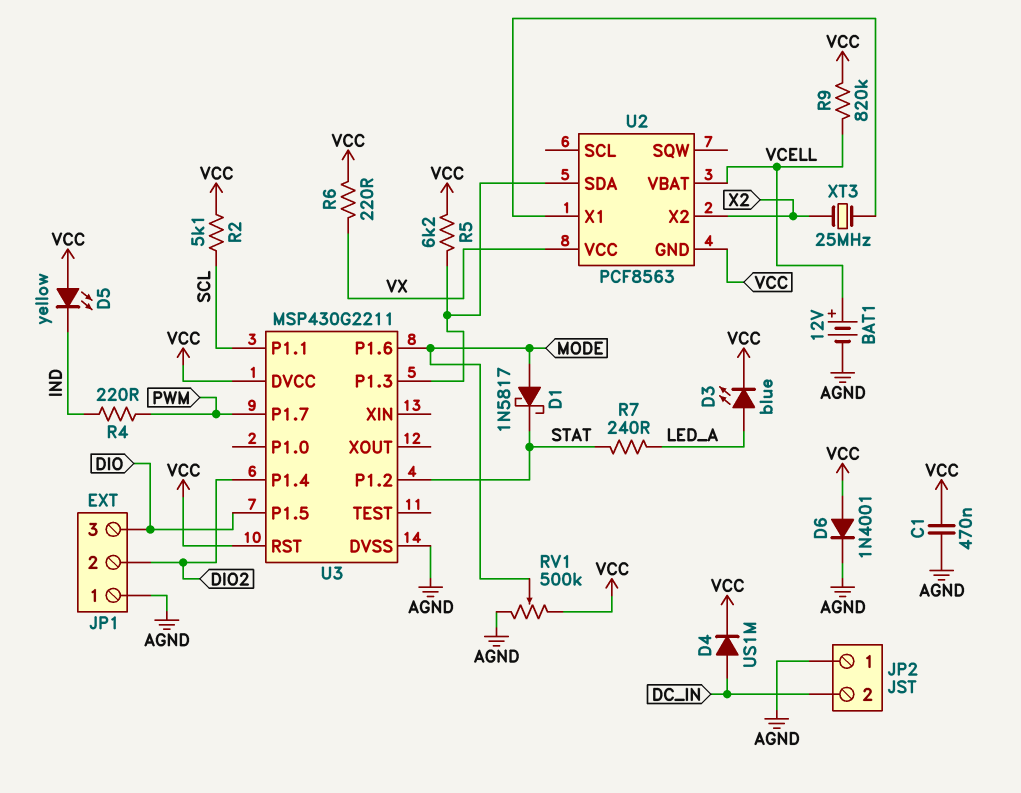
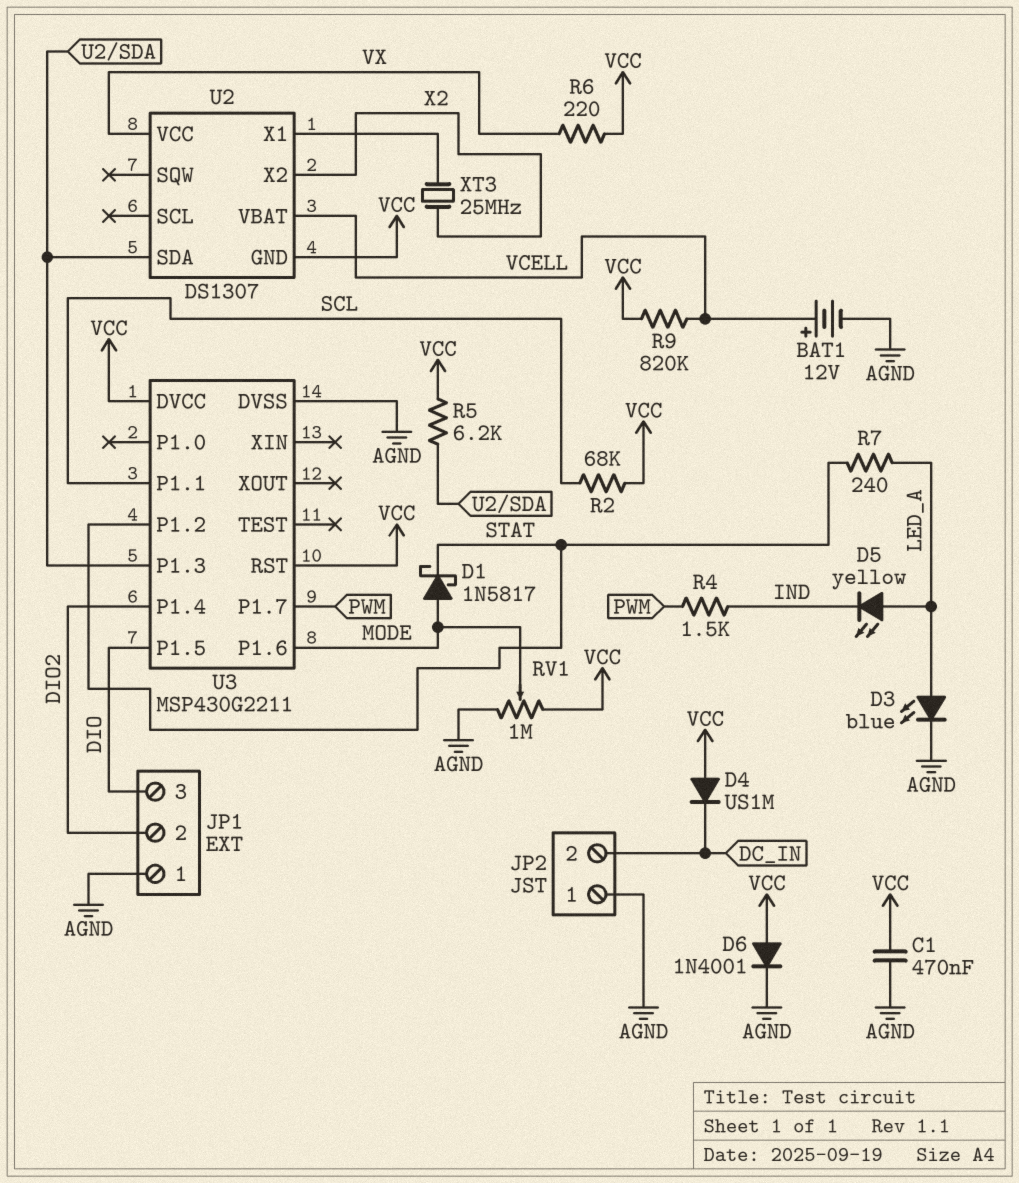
D3: LED blue (A LED_A, K VCC) -> LED blue (A LED_A, K AGND)
D4: diode US1M (A DC_IN, K VCC) -> diode US1M (A VCC, K DC_IN)
D5: LED yellow (A VCC, K IND) -> LED yellow (A LED_A, K IND)
R2: 5.1k (SCL, VCC) -> 68k (SCL, VCC)
R4: 220 (IND, PWM) -> 1.5k (IND, PWM)
RV1: 500k (AGND, VCC, wiper MODE) -> 1M (AGND, VCC, wiper MODE)
U2: PCF8563 -> DS1307

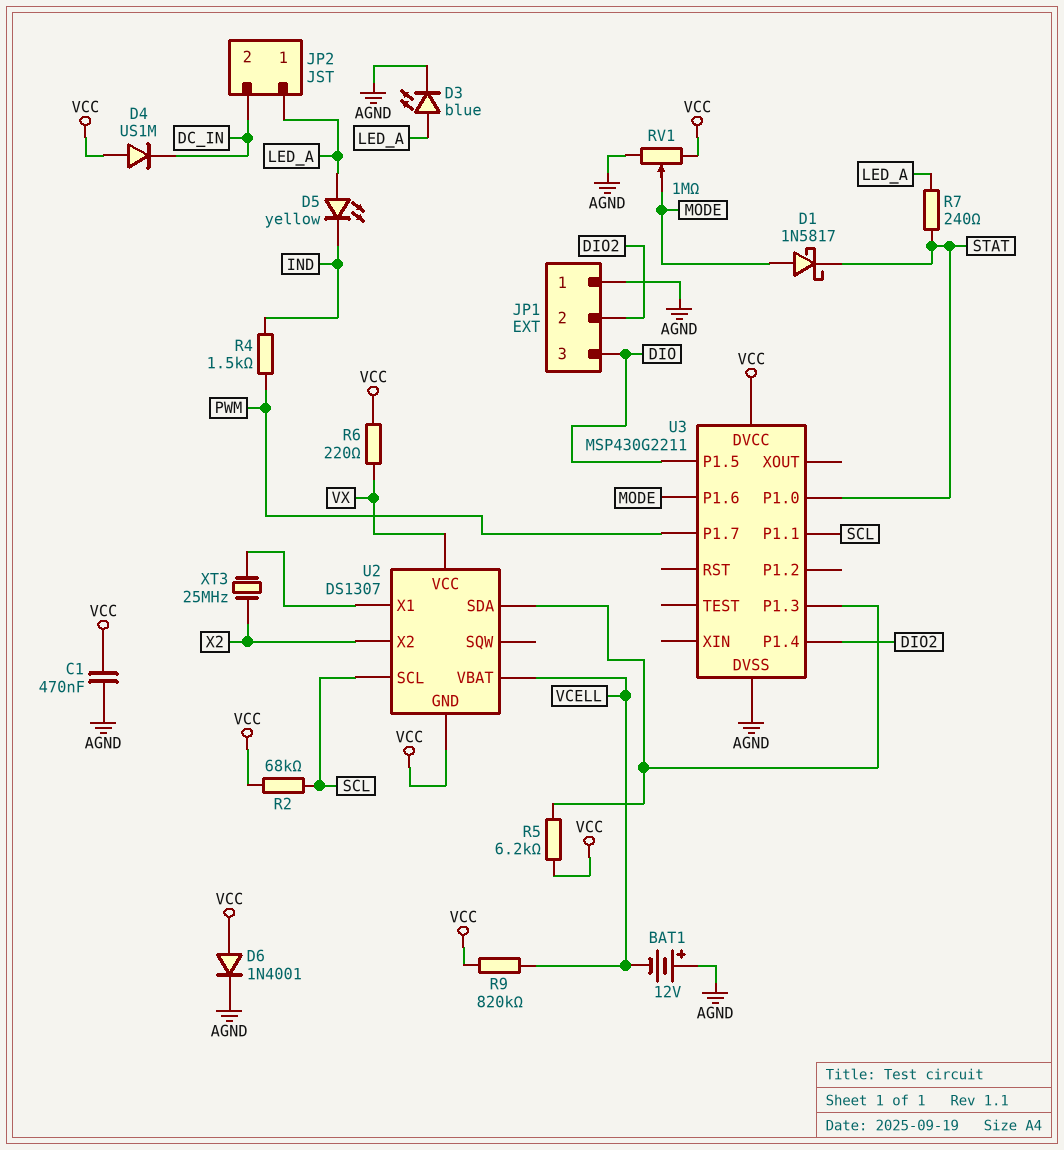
BAT1: 12V (plus VCELL, minus AGND) -> 12V (plus AGND, minus VCELL)
JP2 pin 1: AGND -> LED_A
U2 pin SCL: none -> SCL
U3 pin P1.0: none -> STAT
U3 pin P1.2: STAT -> none
U3 pin RST: VCC -> none

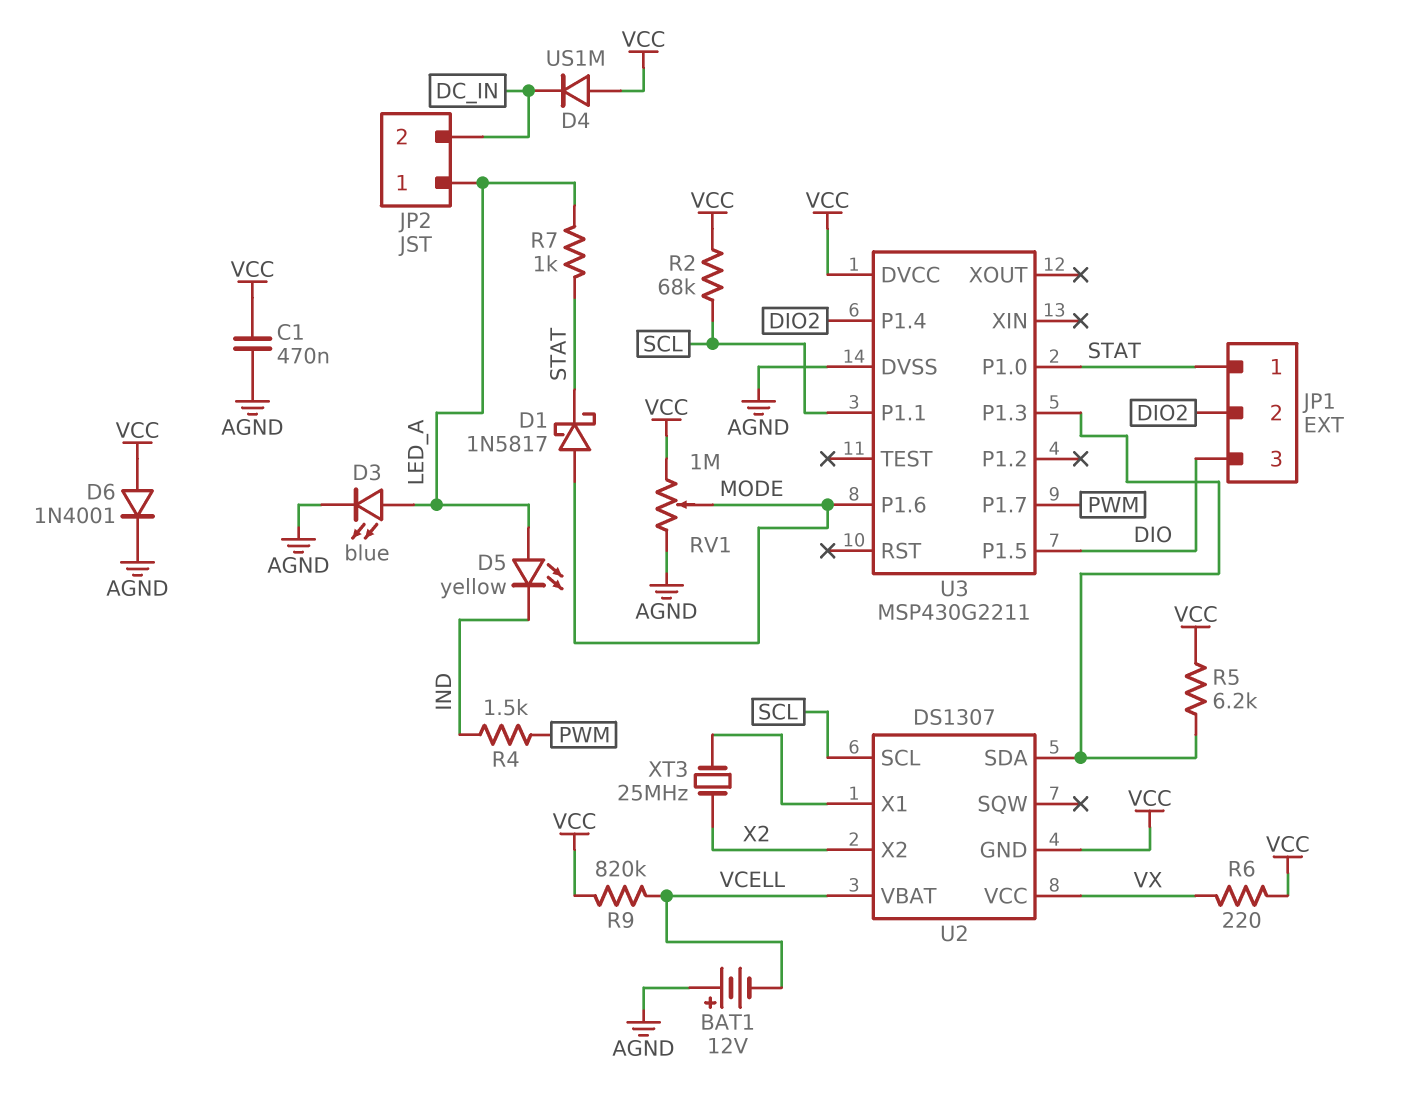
JP1 pin 1: AGND -> STAT
R7: 240 (LED_A, STAT) -> 1k (LED_A, STAT)

